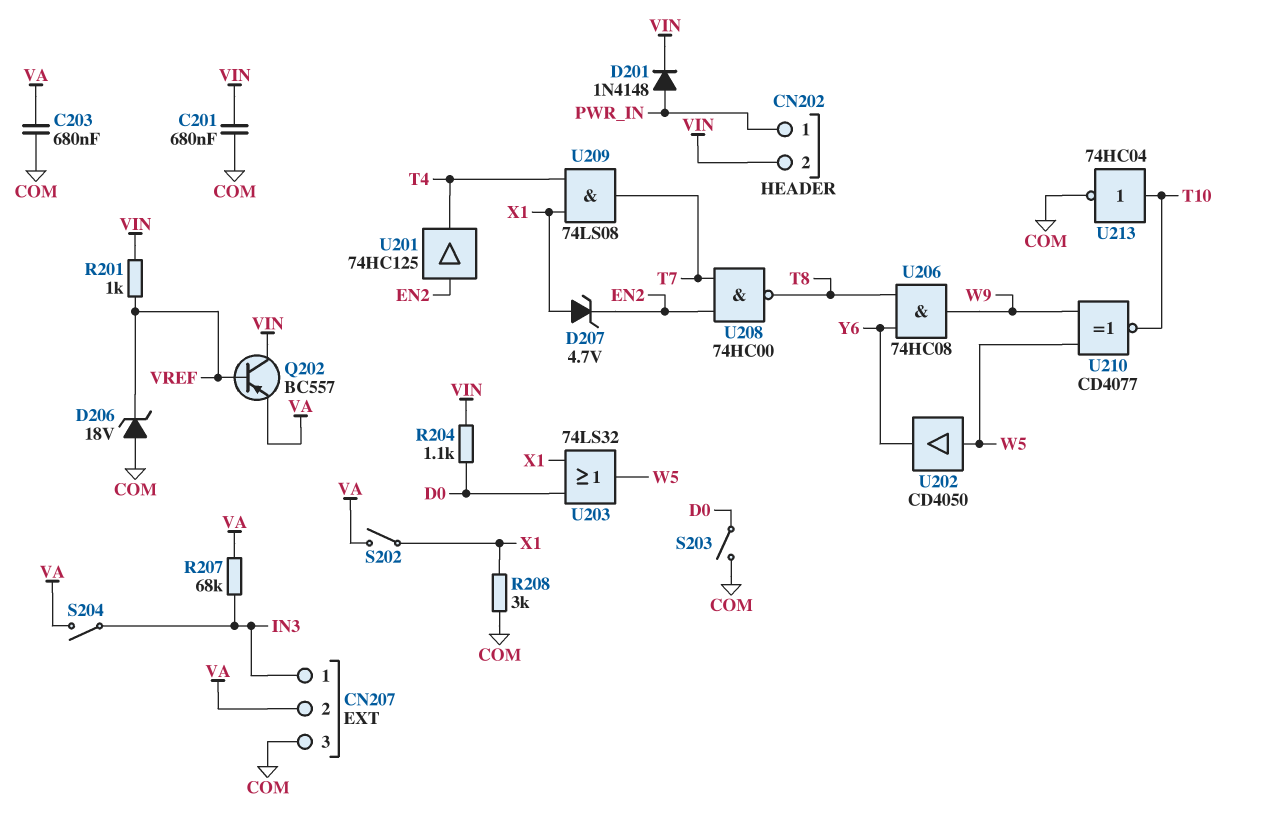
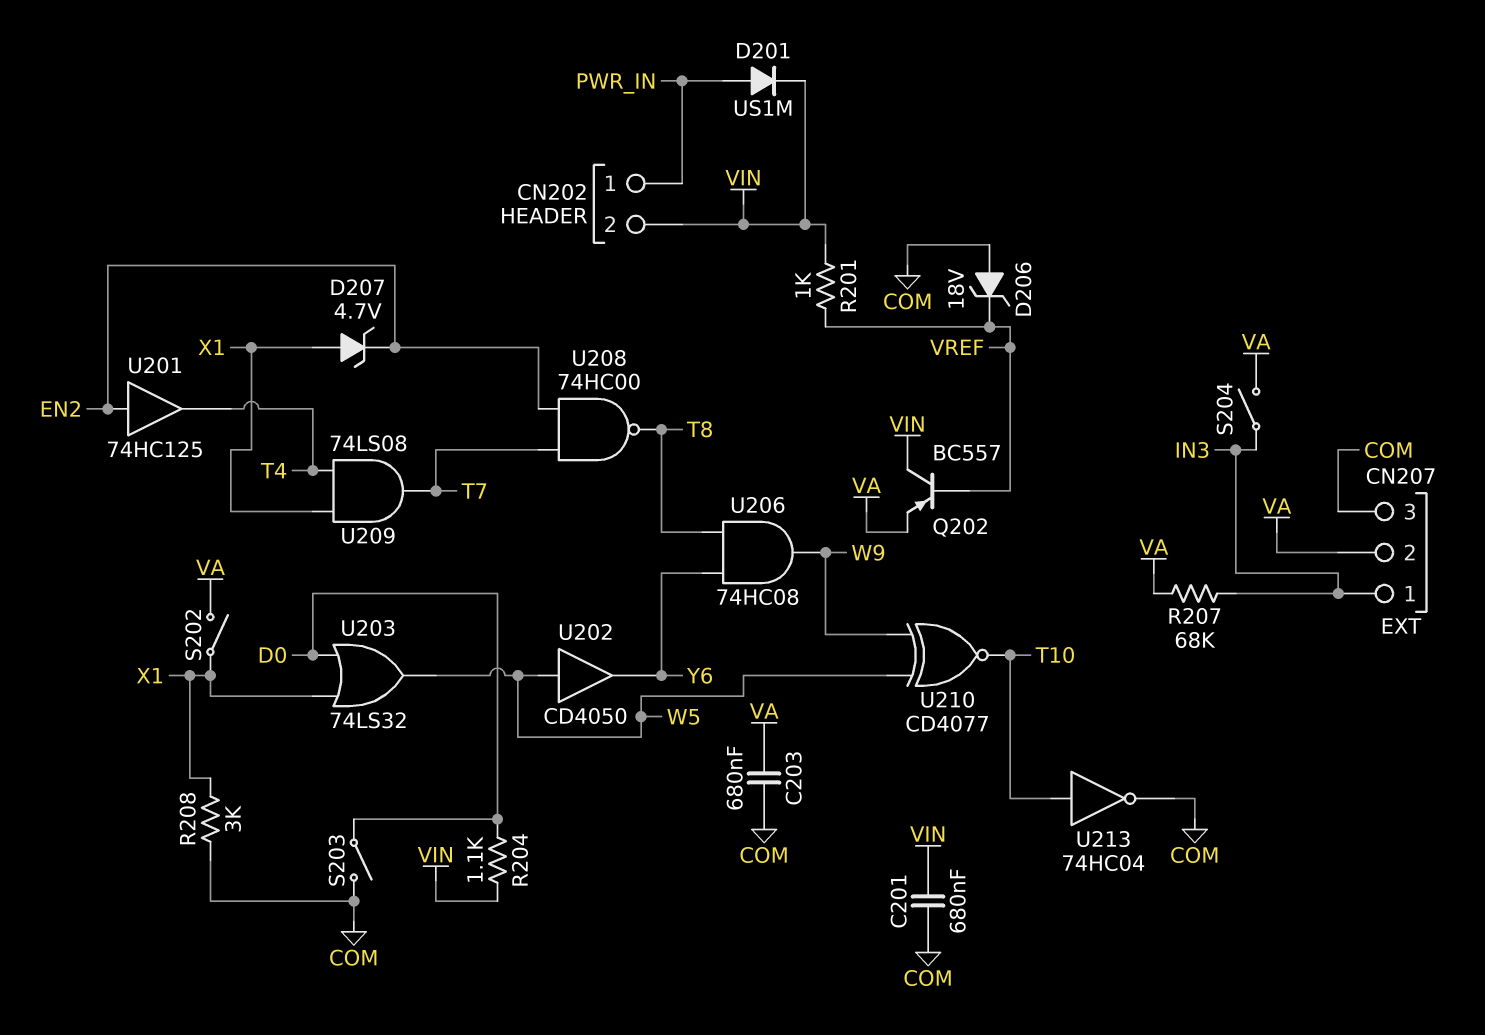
D201: diode 1N4148 (A PWR_IN, K VIN) -> diode US1M (A PWR_IN, K VIN)

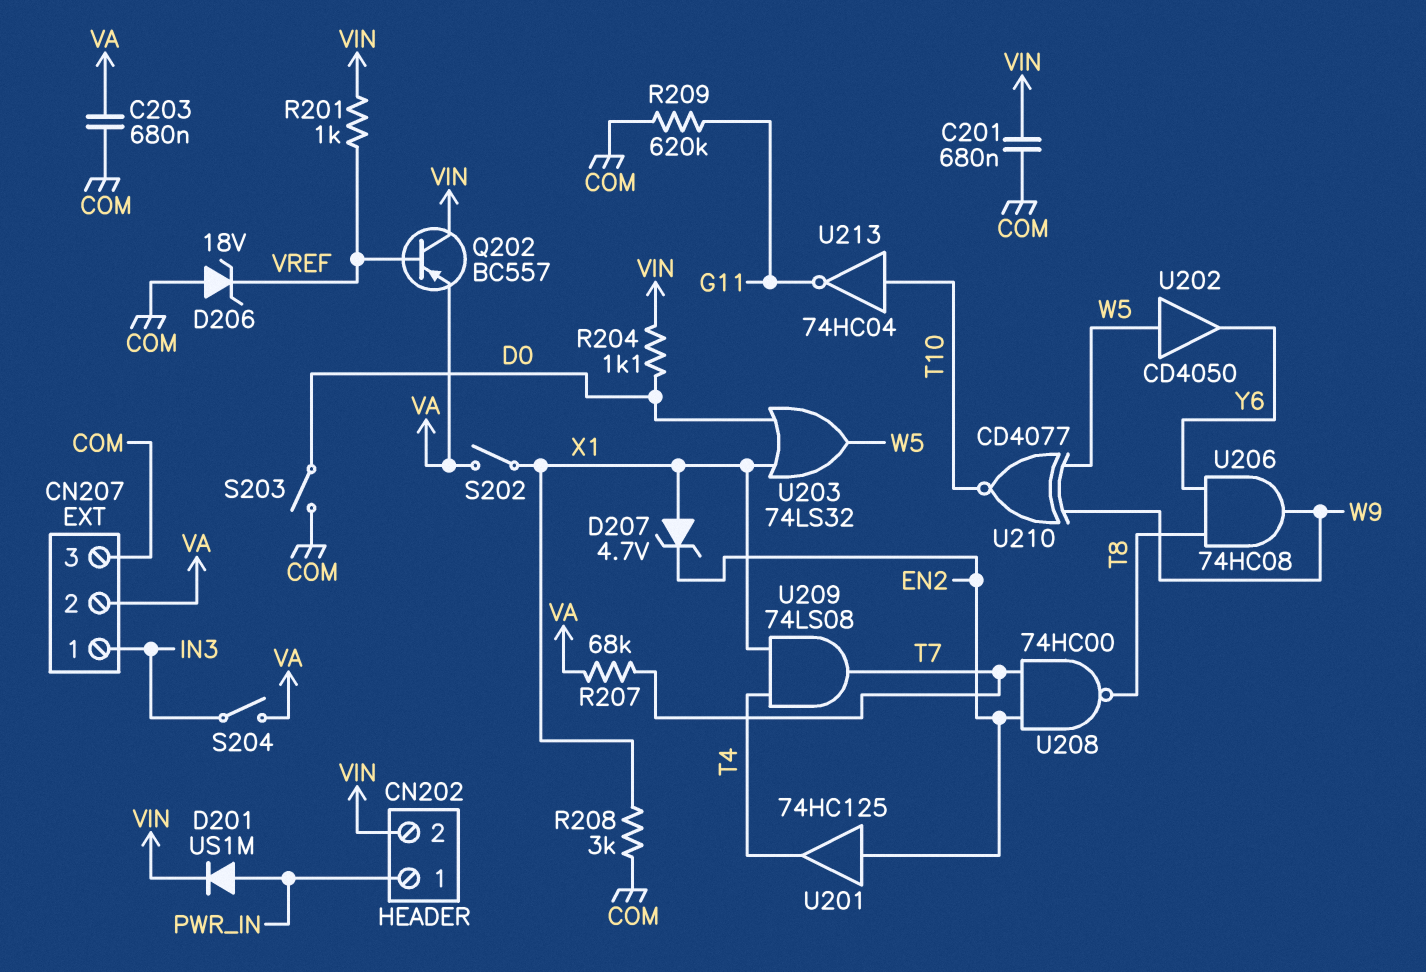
R207: 68k (IN3, VA) -> 68k (T7, VA)
R209: none -> 620k (COM, G11)
U213: NOT 74HC04 (in T10, out COM) -> NOT 74HC04 (in T10, out G11)

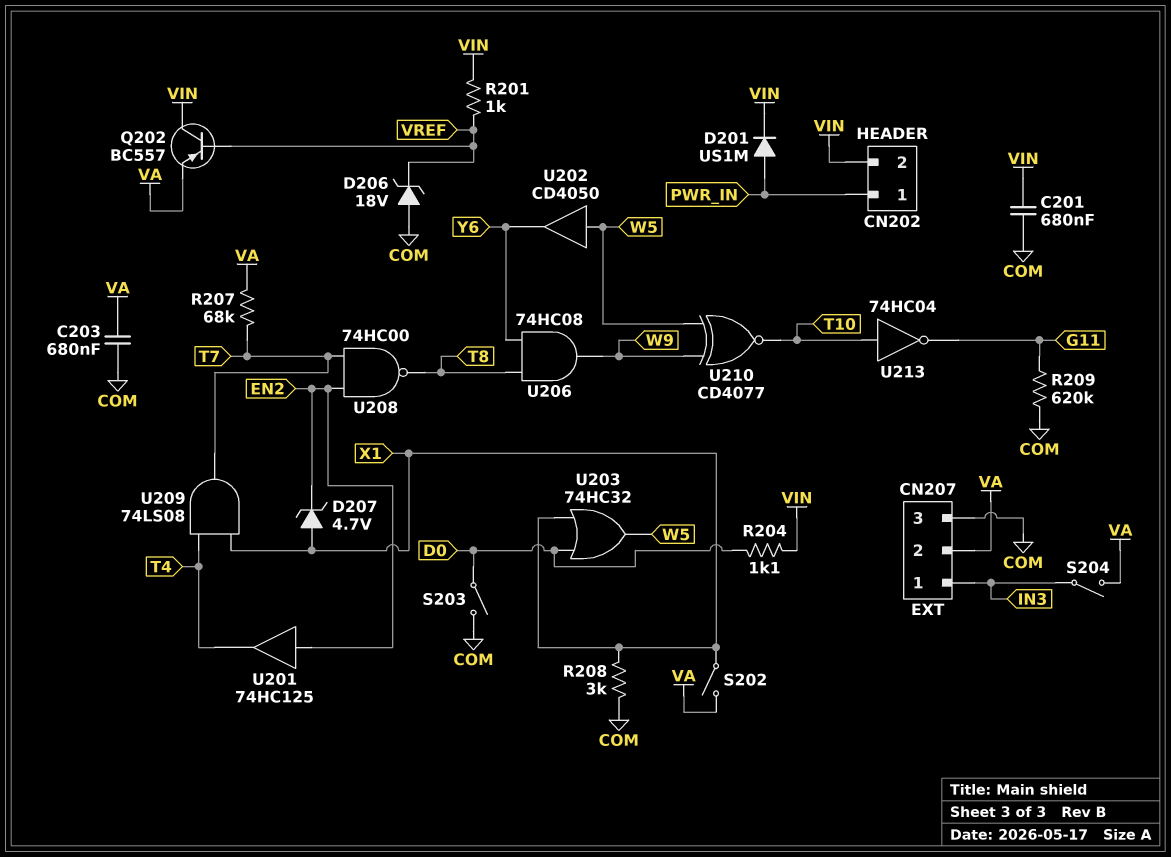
U203: OR 74LS32 (in D0, in X1, out W5) -> OR 74HC32 (in D0, in X1, out W5)

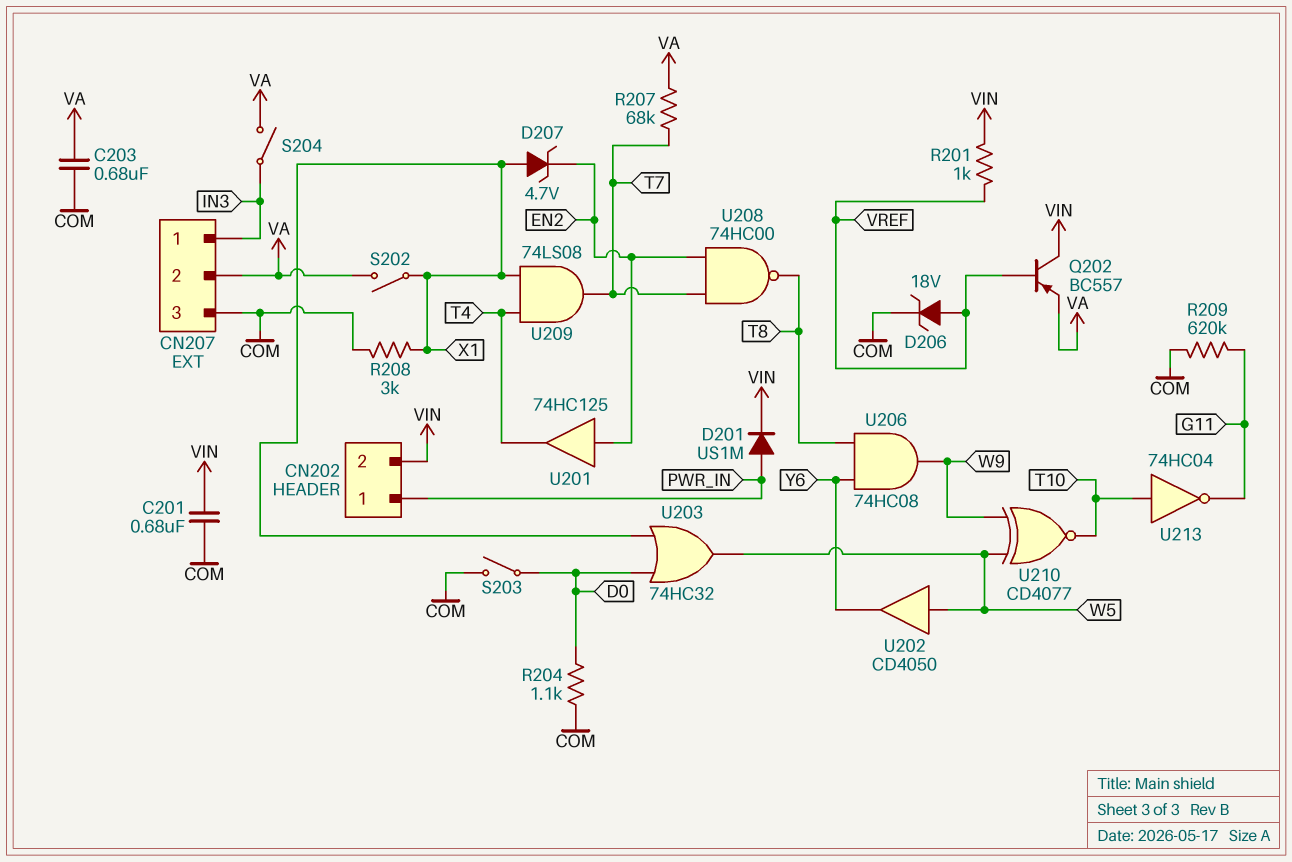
D206: zener 18V (A COM, K VREF) -> zener 18V (A VREF, K COM)
R204: 1.1k (D0, VIN) -> 1.1k (COM, D0)

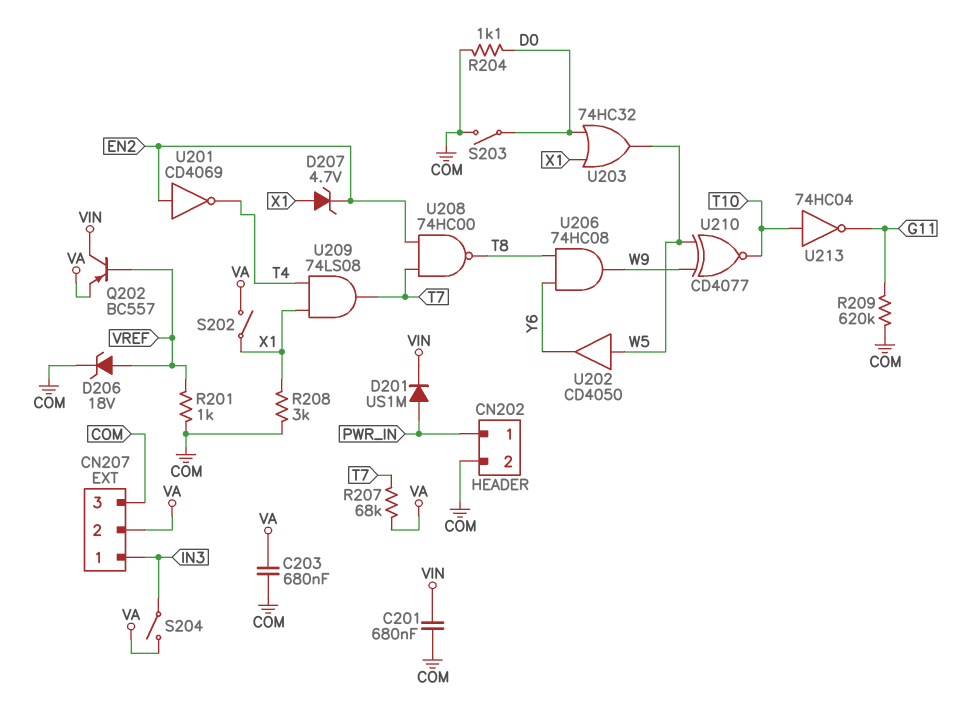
CN202 pin 2: VIN -> COM
R201: 1k (VIN, VREF) -> 1k (COM, VREF)
U201: buffer 74HC125 (in EN2, out T4) -> NOT CD4069 (in EN2, out T4)

